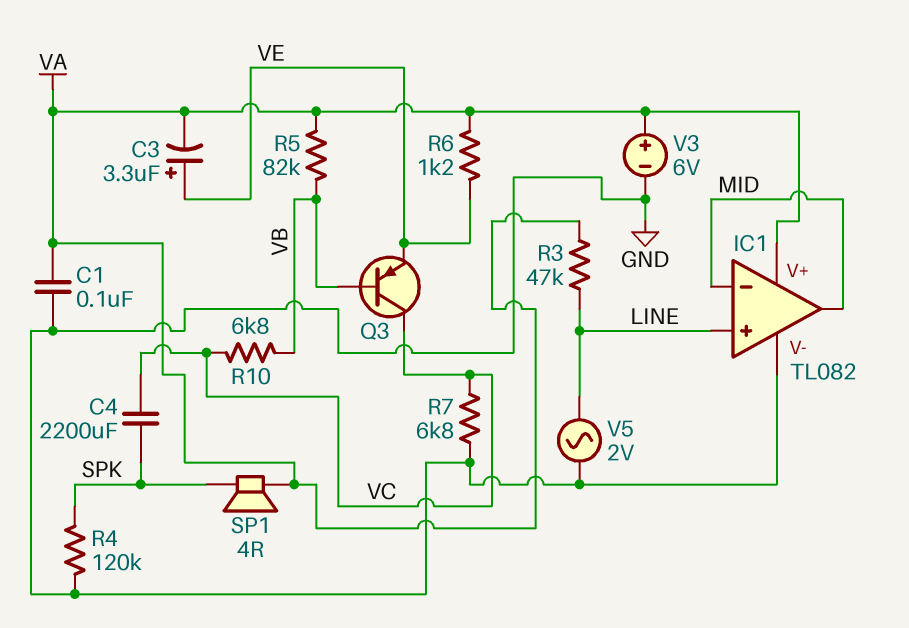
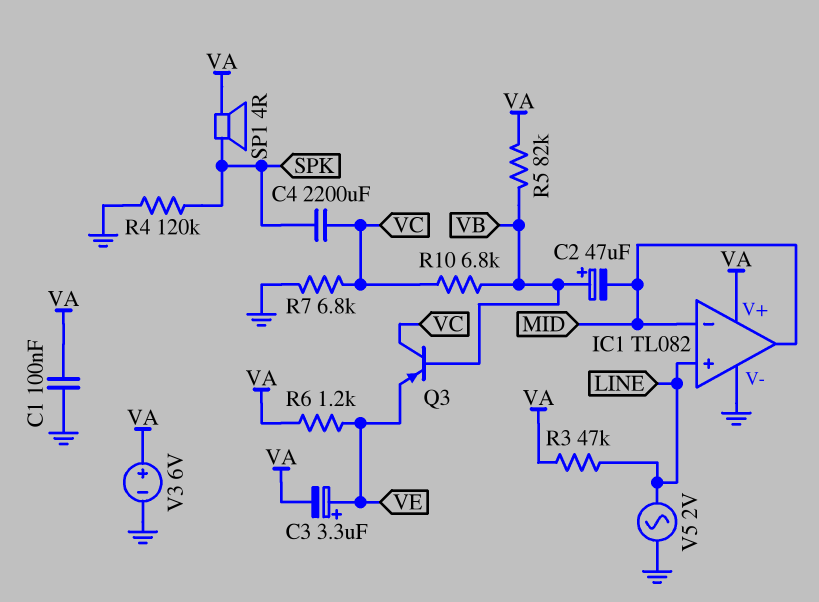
C2: none -> 47uF (plus VB, minus MID)

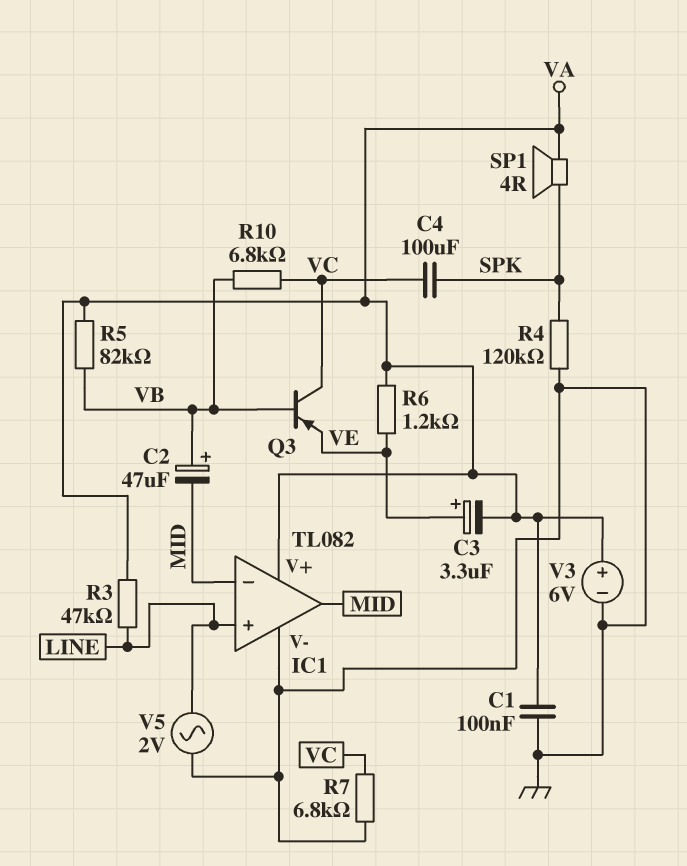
C4: 2200uF (SPK, VC) -> 100uF (SPK, VC)

